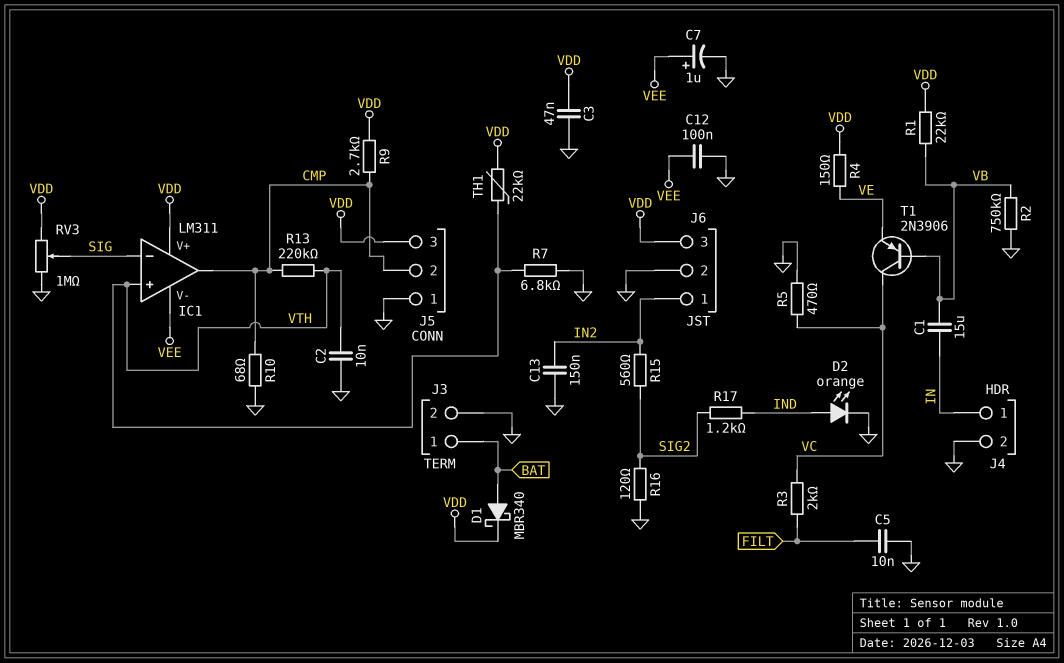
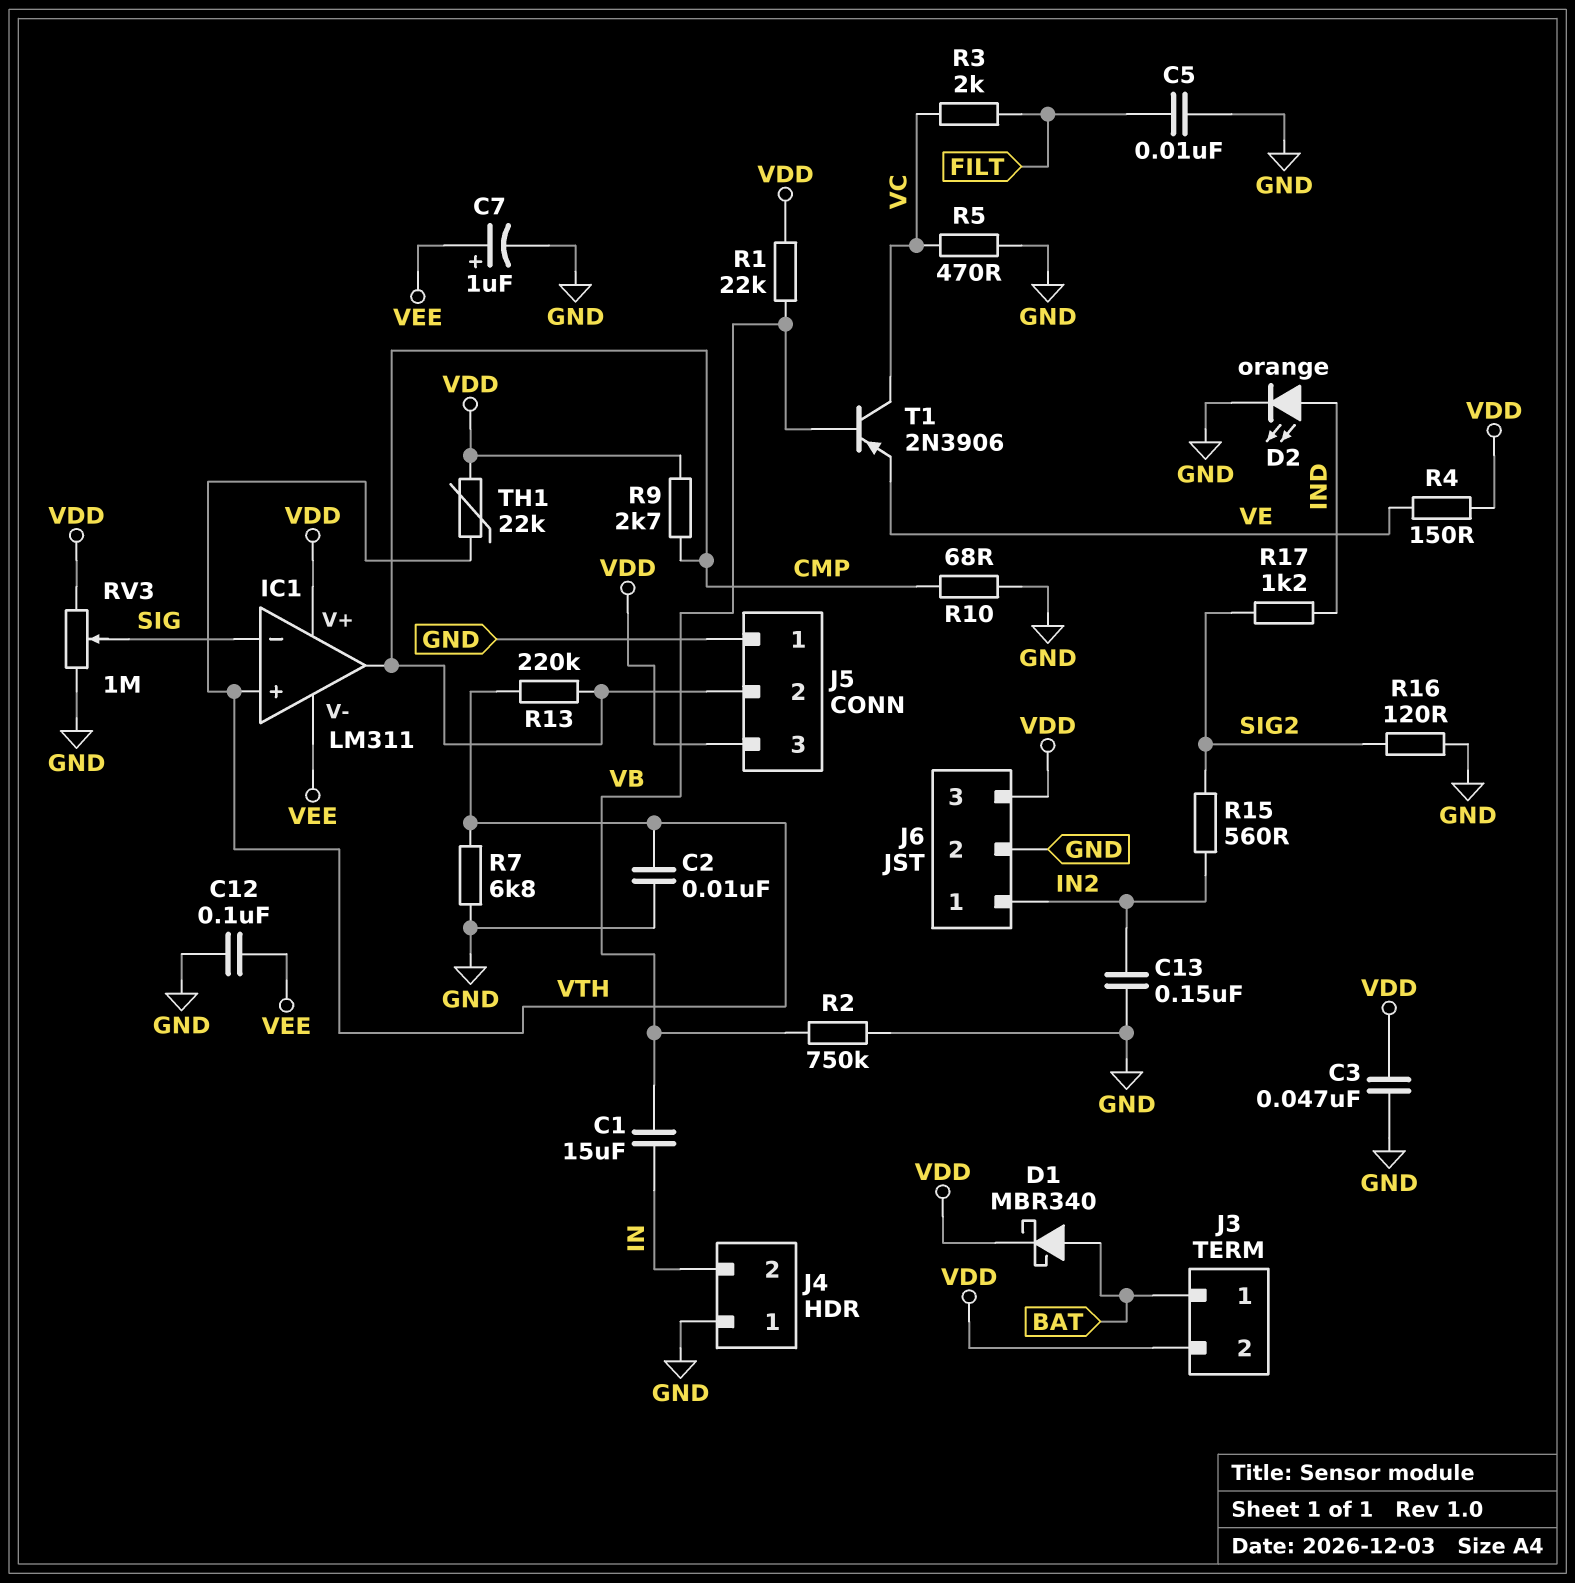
J3 pin 2: GND -> VDD
J4 pin 1: IN -> GND
J4 pin 2: GND -> IN

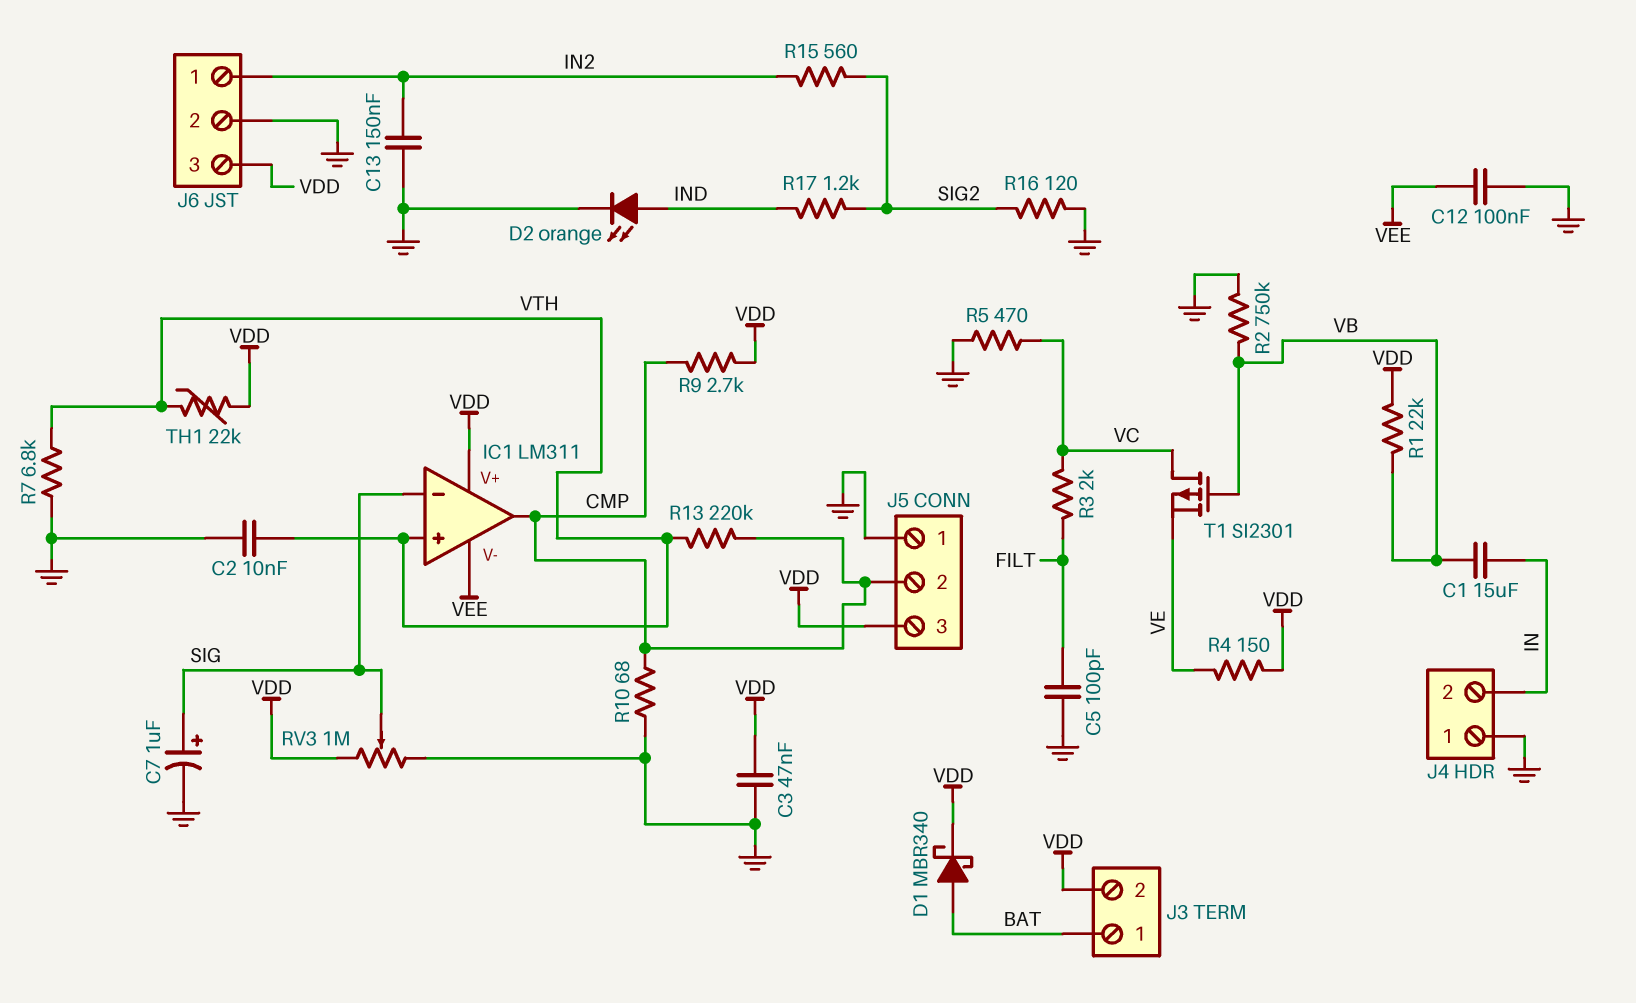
C5: 10nF (FILT, GND) -> 100pF (FILT, GND)
C7: 1uF (plus VEE, minus GND) -> 1uF (plus SIG, minus GND)
T1: PNP 2N3906 (B VB, C VC, E VE) -> PMOS SI2301 (G VB, D VC, S VE)

